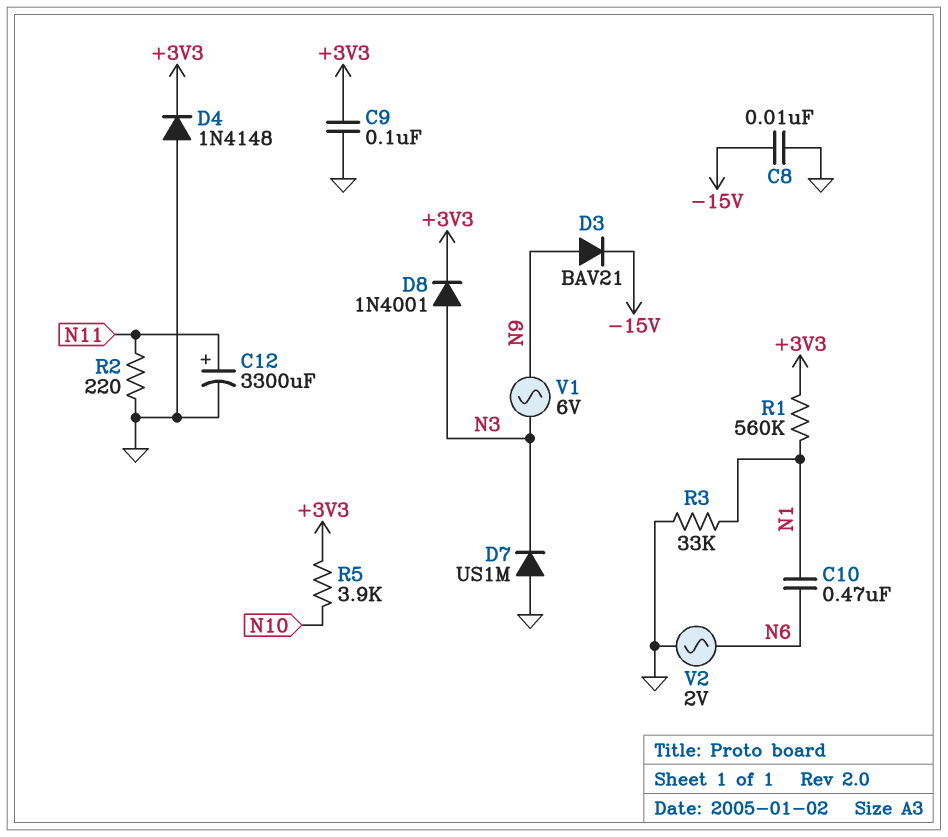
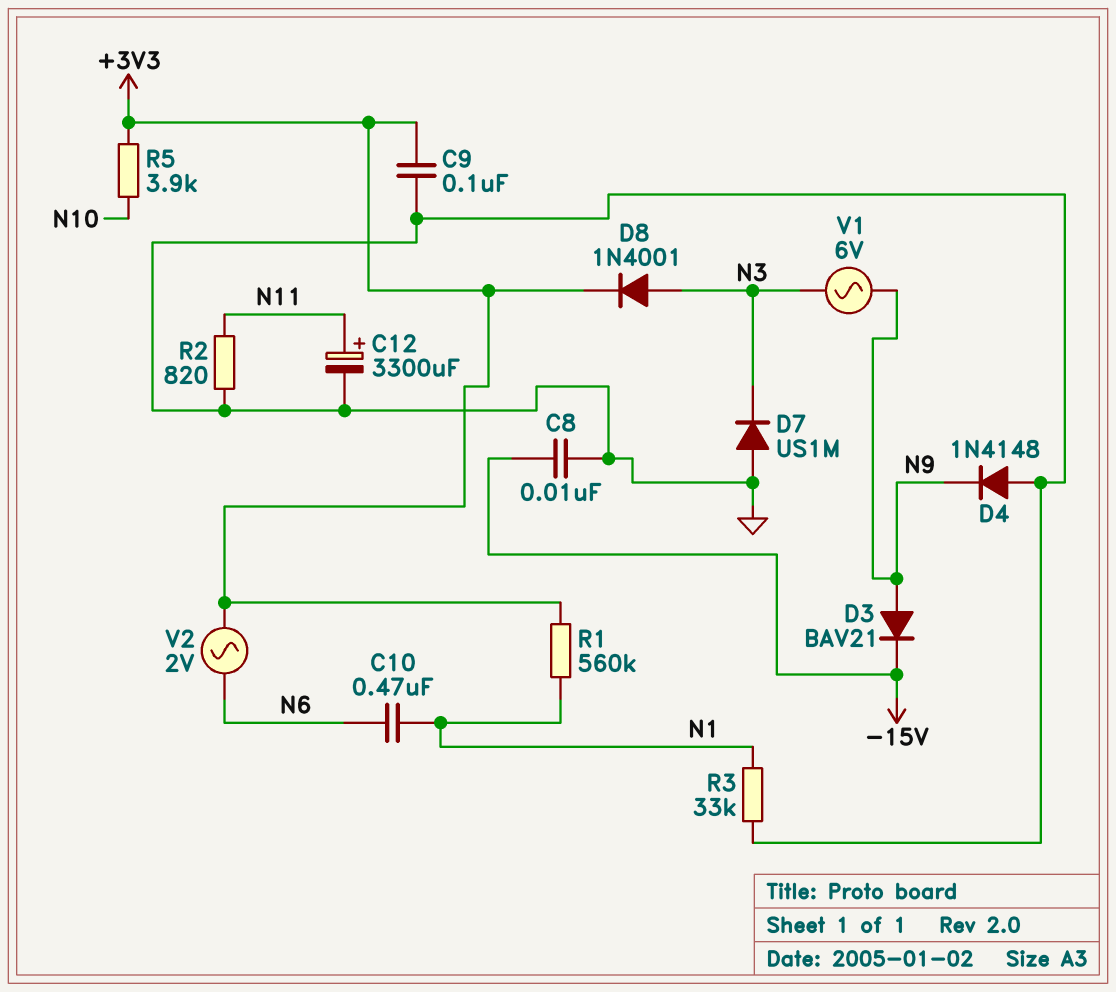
D4: diode 1N4148 (A GND, K +3V3) -> diode 1N4148 (A GND, K N9)
R2: 220 (GND, N11) -> 820 (GND, N11)
V2: AC 2V (GND, N6) -> AC 2V (+3V3, N6)

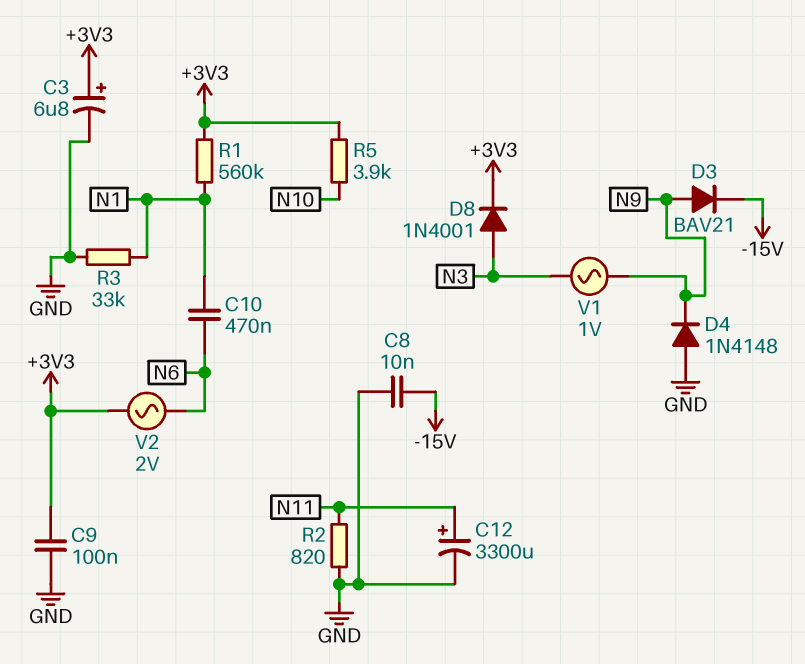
C3: none -> 6.8uF (plus +3V3, minus GND)
D7: diode US1M (A GND, K N3) -> none
V1: AC 6V (N3, N9) -> AC 1V (N3, N9)

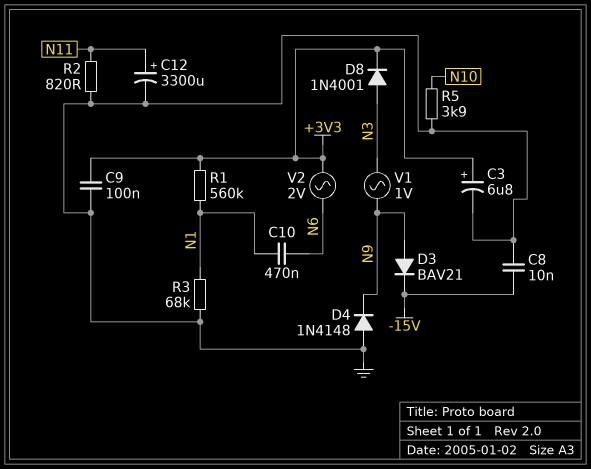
R3: 33k (GND, N1) -> 68k (GND, N1)
R5: 3.9k (+3V3, N10) -> 3.9k (GND, N10)

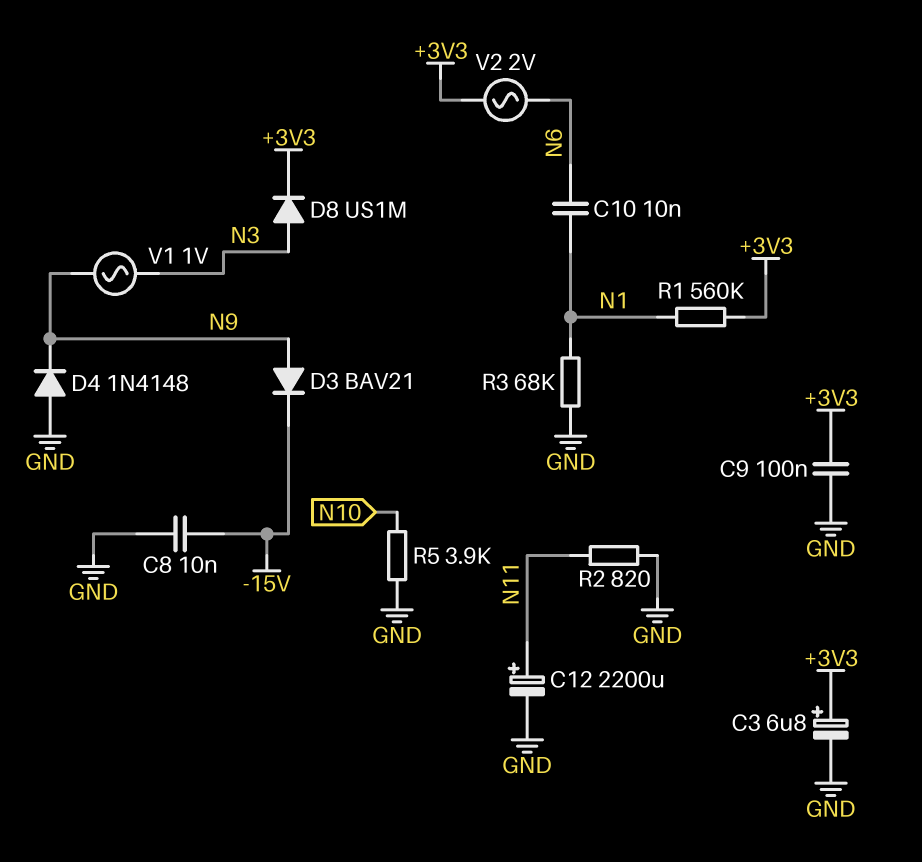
C10: 470nF (N1, N6) -> 10nF (N1, N6)
C12: 3300uF (plus N11, minus GND) -> 2200uF (plus N11, minus GND)
D8: diode 1N4001 (A N3, K +3V3) -> diode US1M (A N3, K +3V3)

